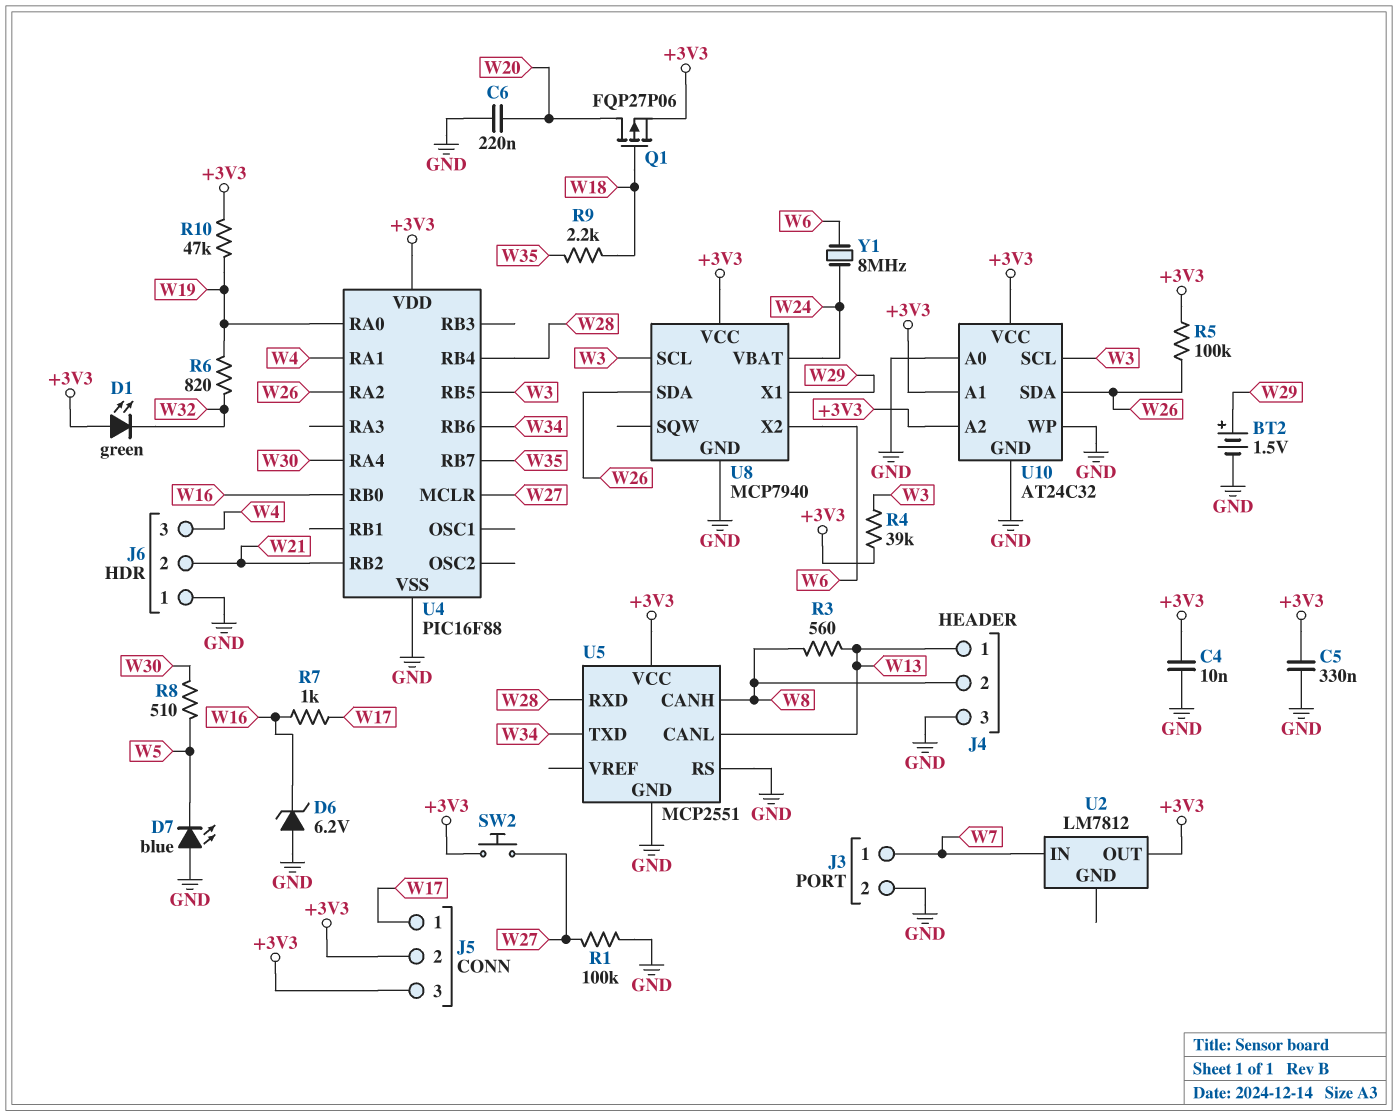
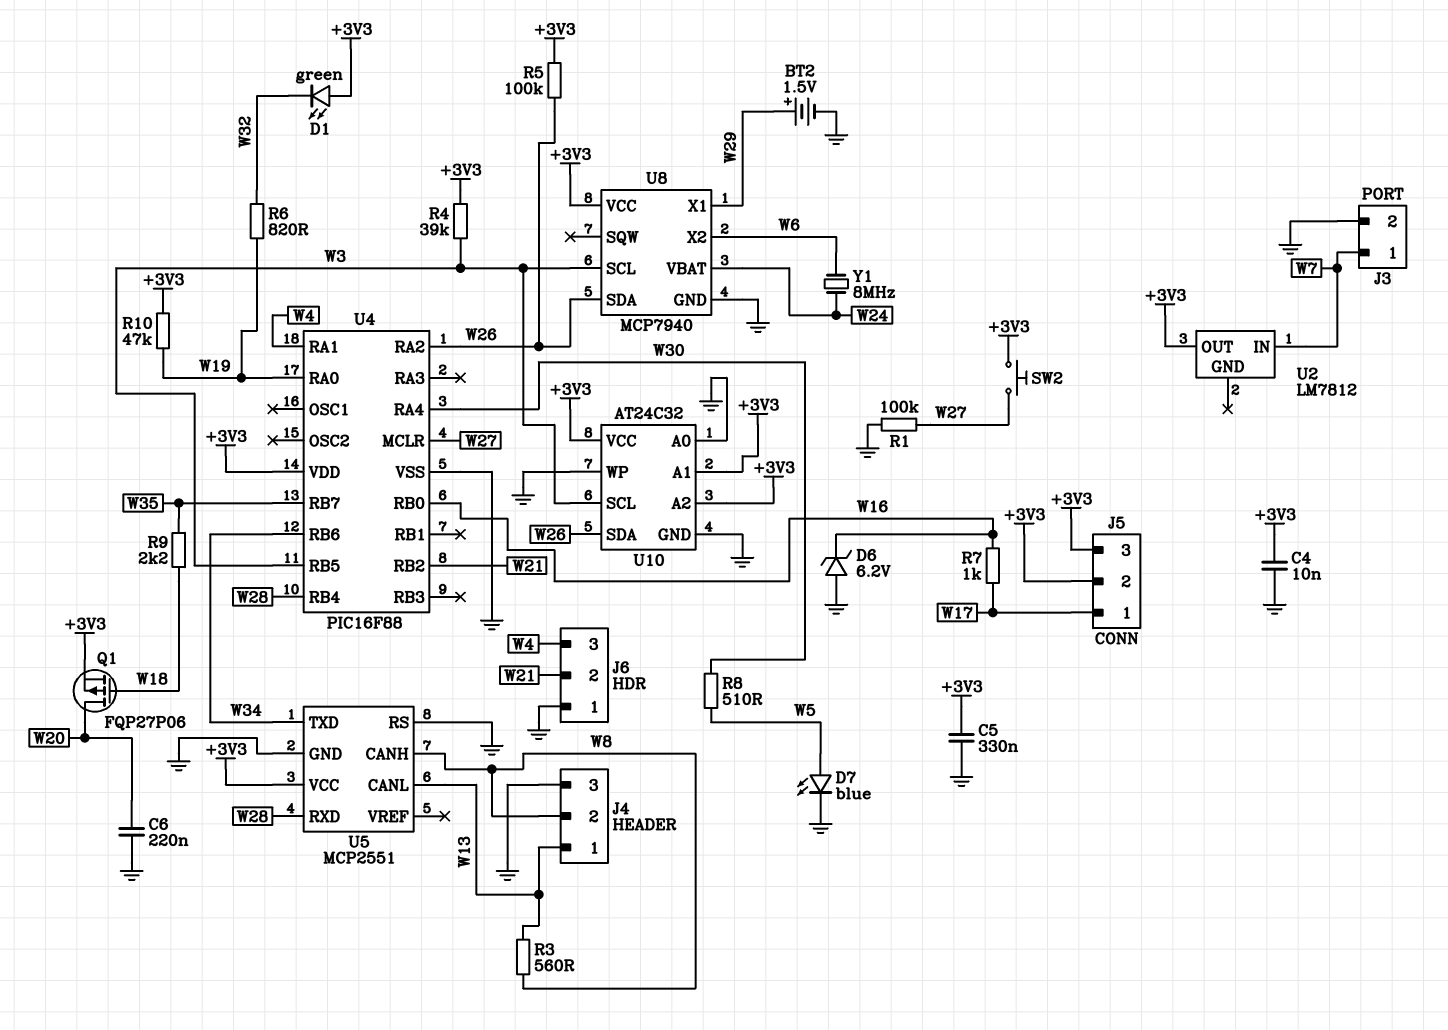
D7: LED blue (A GND, K W5) -> LED blue (A W5, K GND)

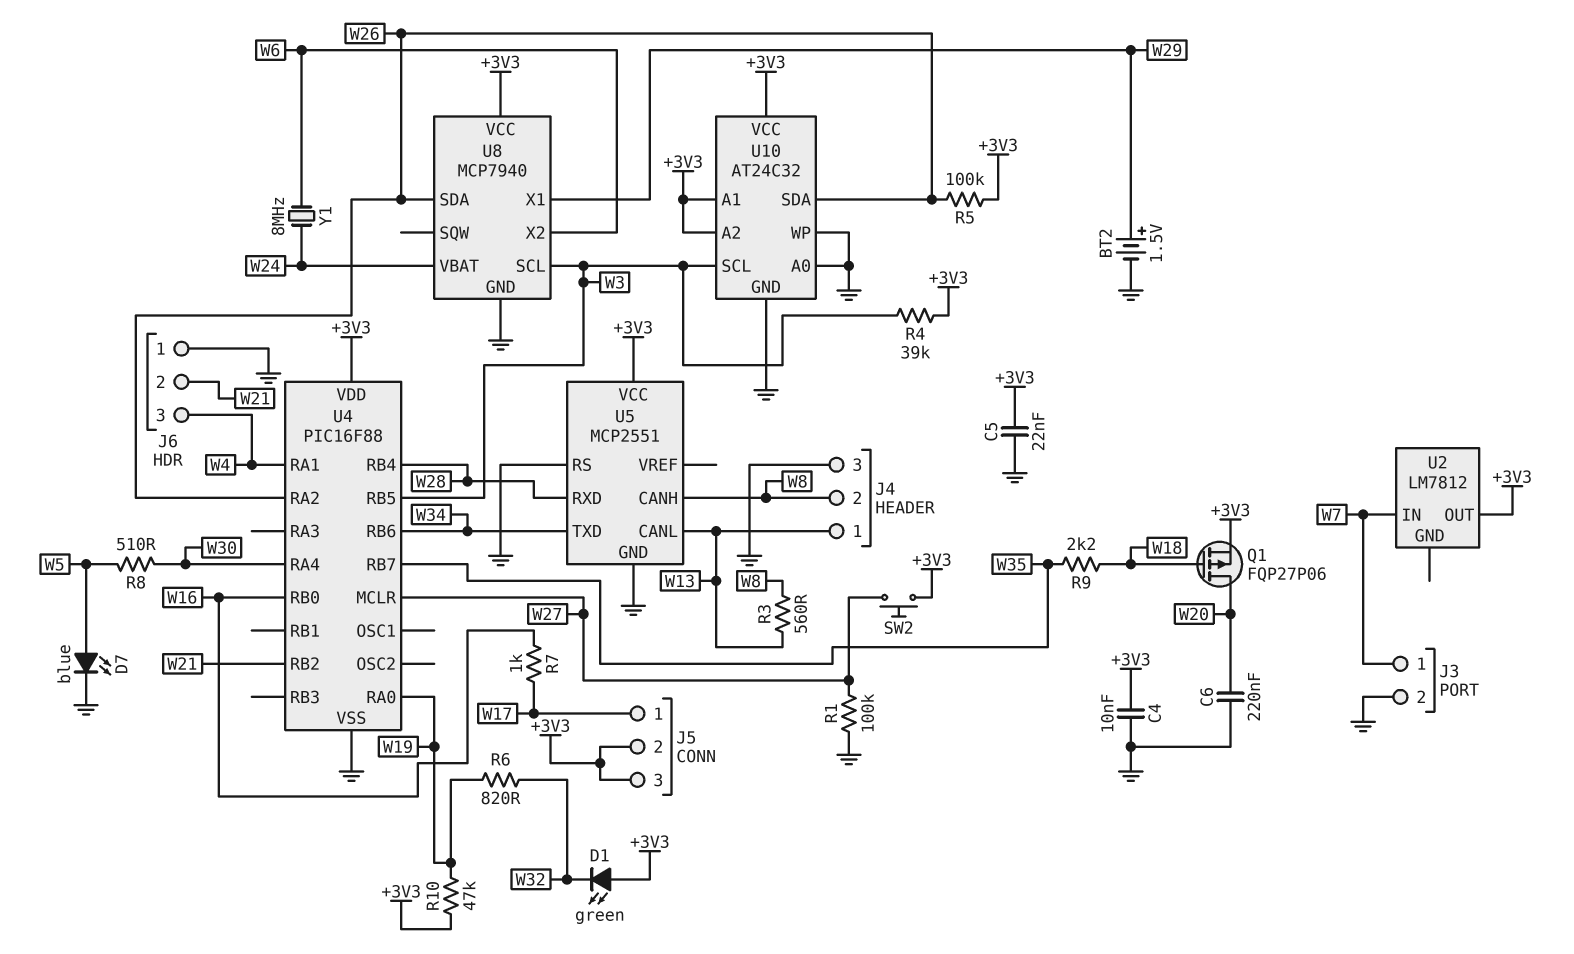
C5: 330nF (+3V3, GND) -> 22nF (+3V3, GND)
D6: zener 6.2V (A GND, K W16) -> none

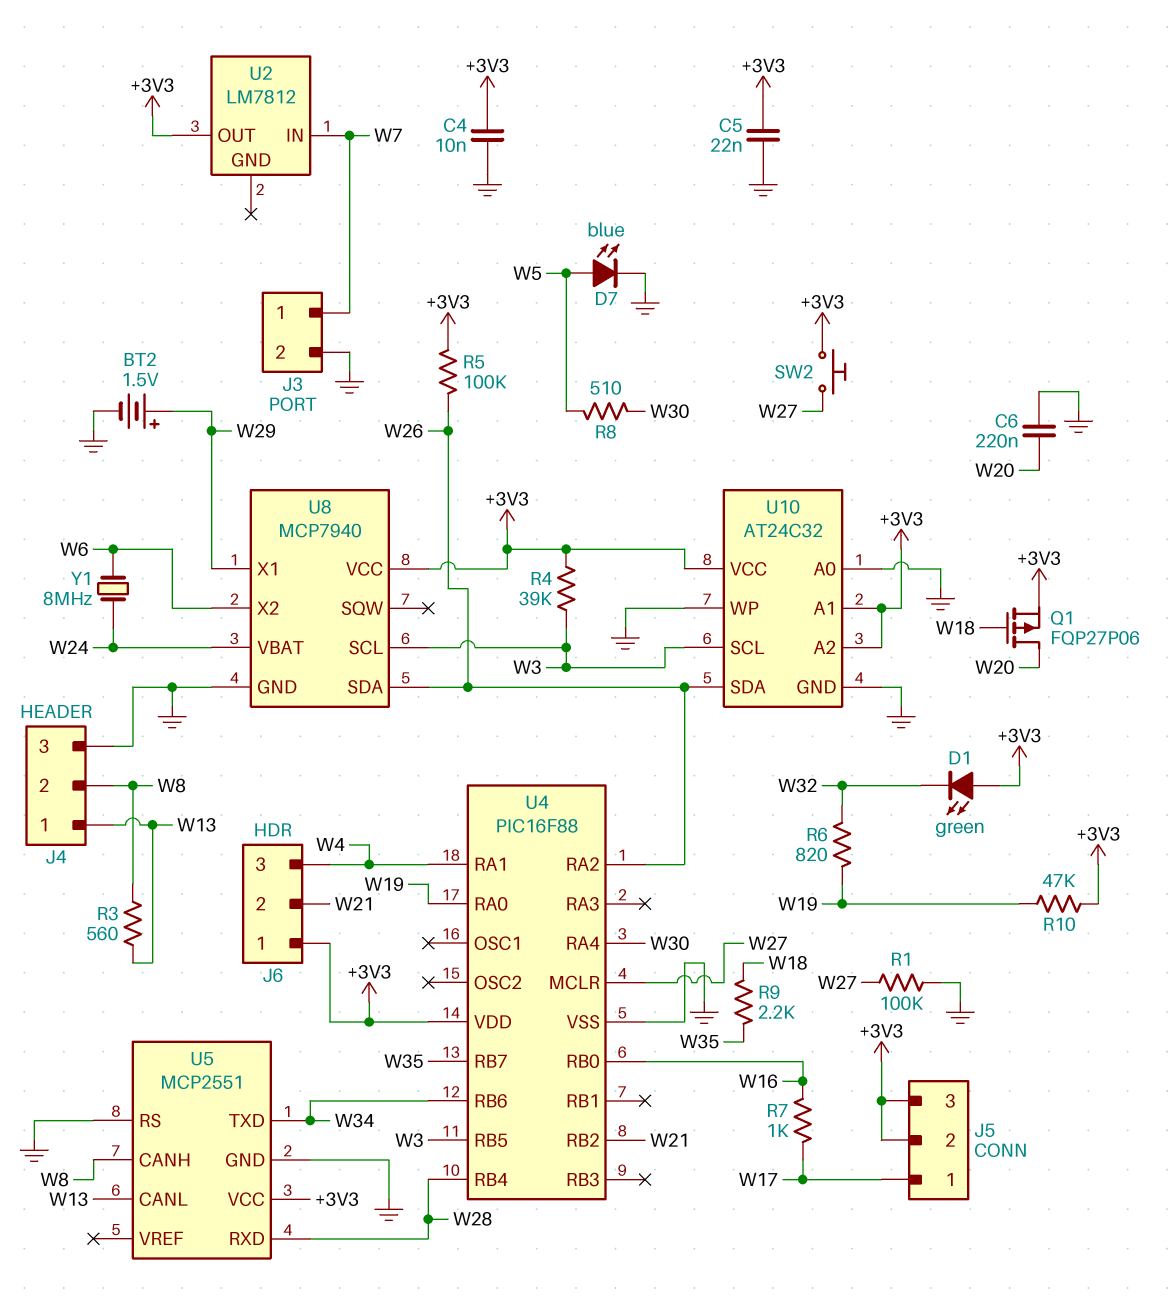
J6 pin 1: GND -> +3V3

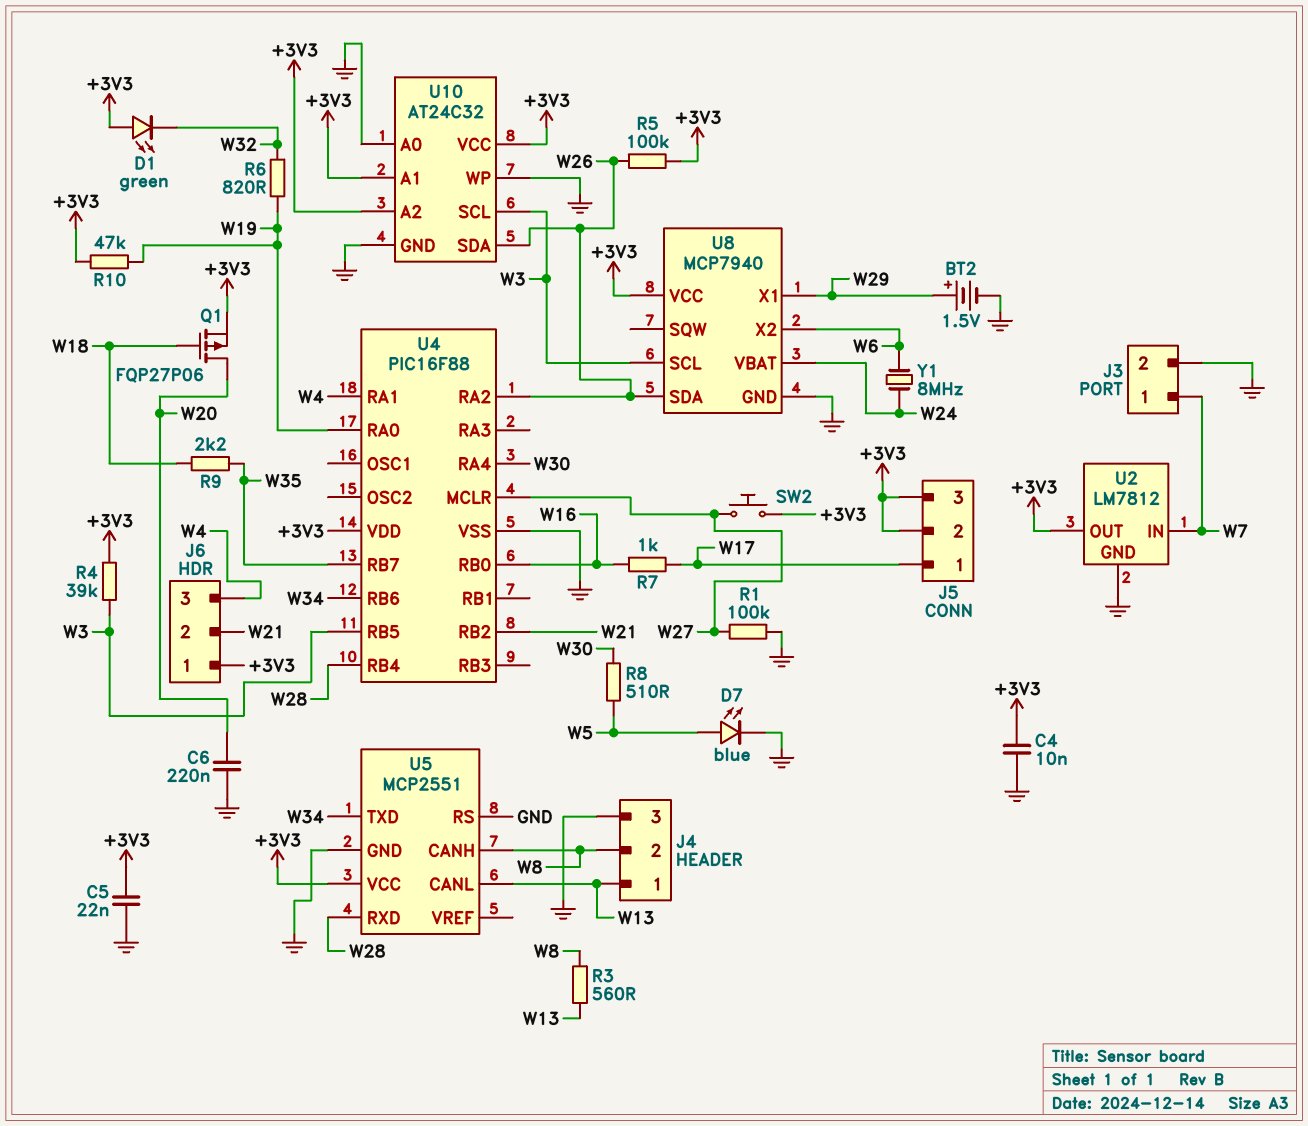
U2 pin GND: none -> GND

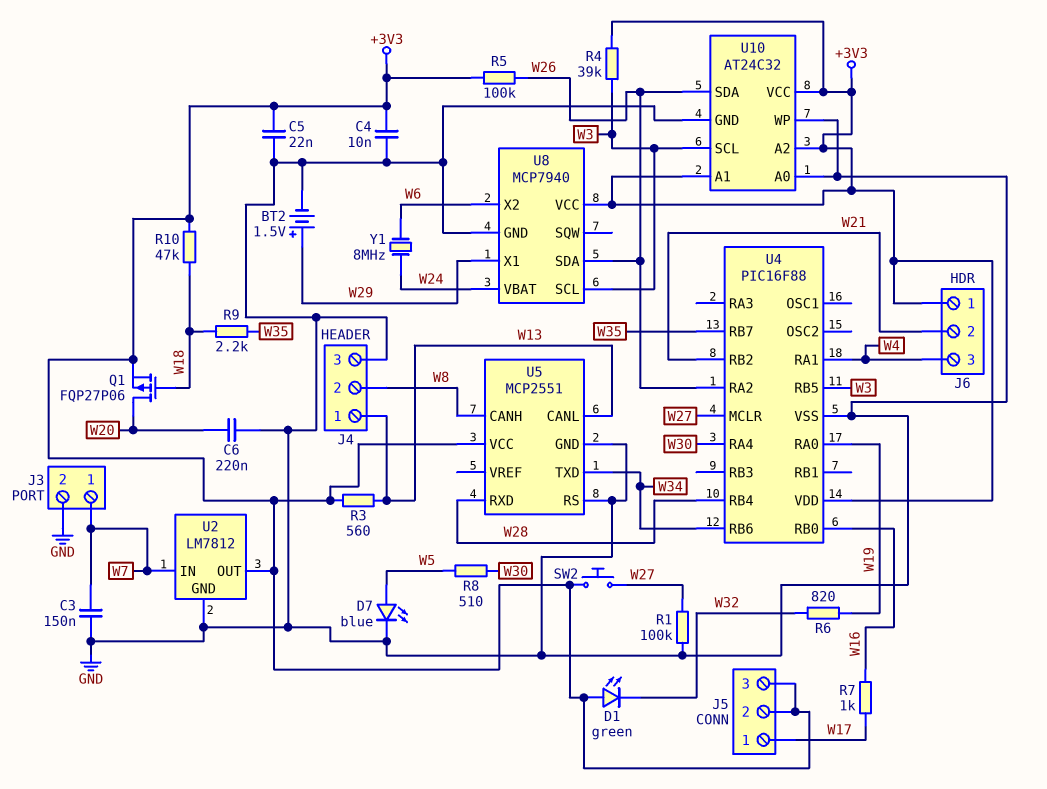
C3: none -> 150nF (GND, W7)
R3: 560 (W8, W13) -> 560 (+3V3, W13)
R10: 47k (+3V3, W19) -> 47k (+3V3, W18)

